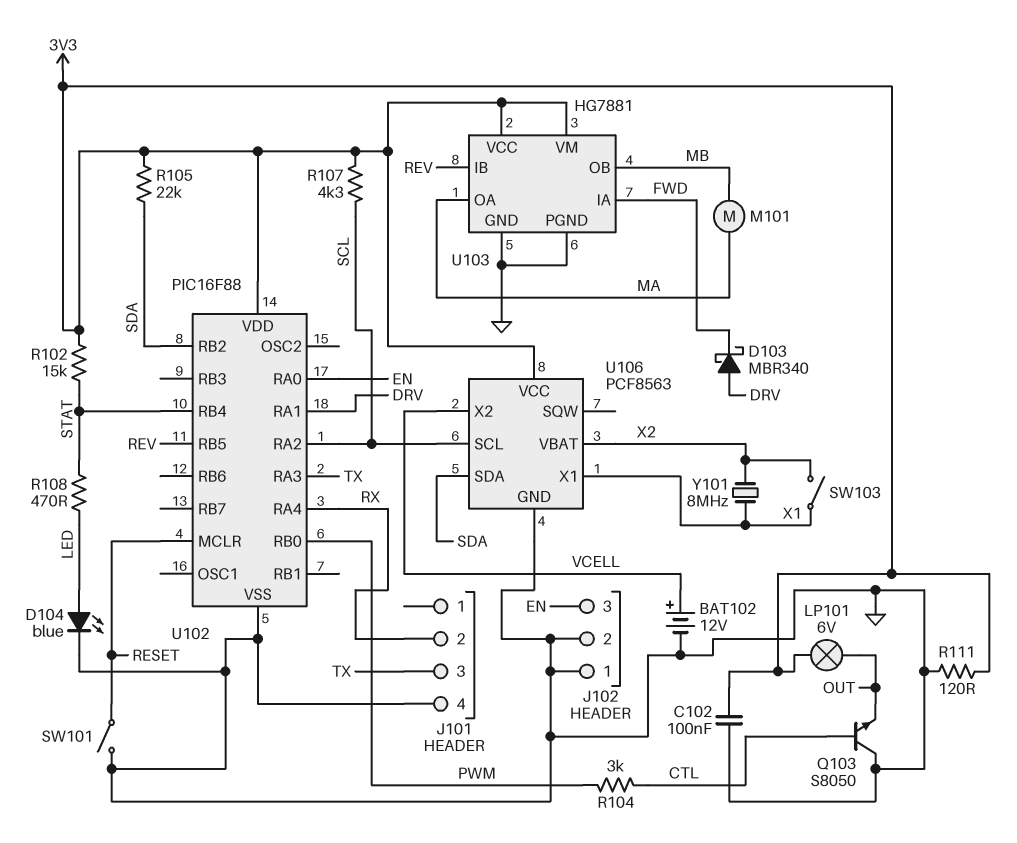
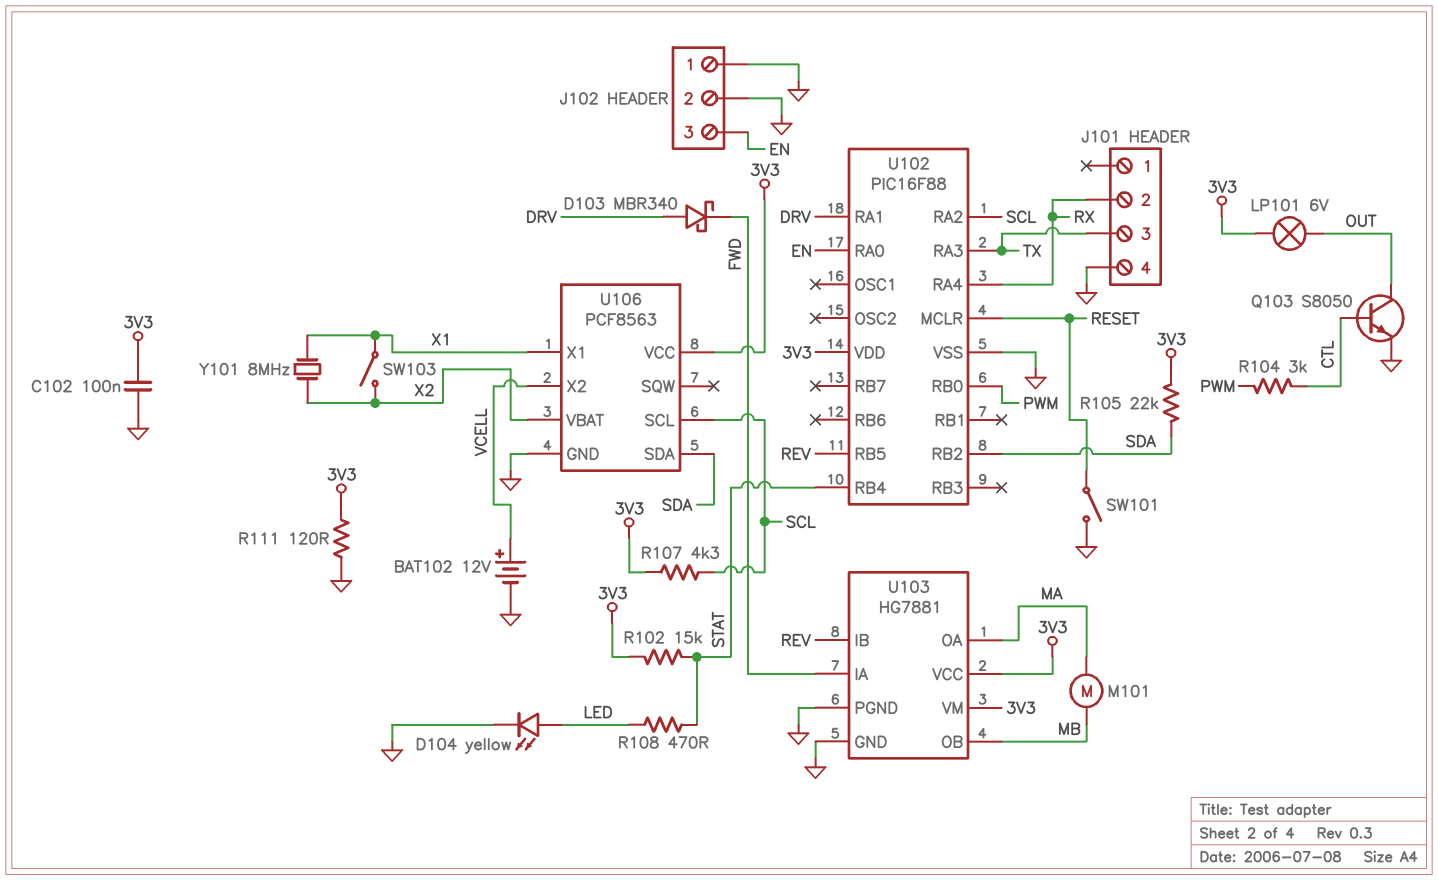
D104: LED blue (A LED, K GND) -> LED yellow (A LED, K GND)
Q103: NPN S8050 (B CTL, C GND, E OUT) -> NPN S8050 (B CTL, C OUT, E GND)

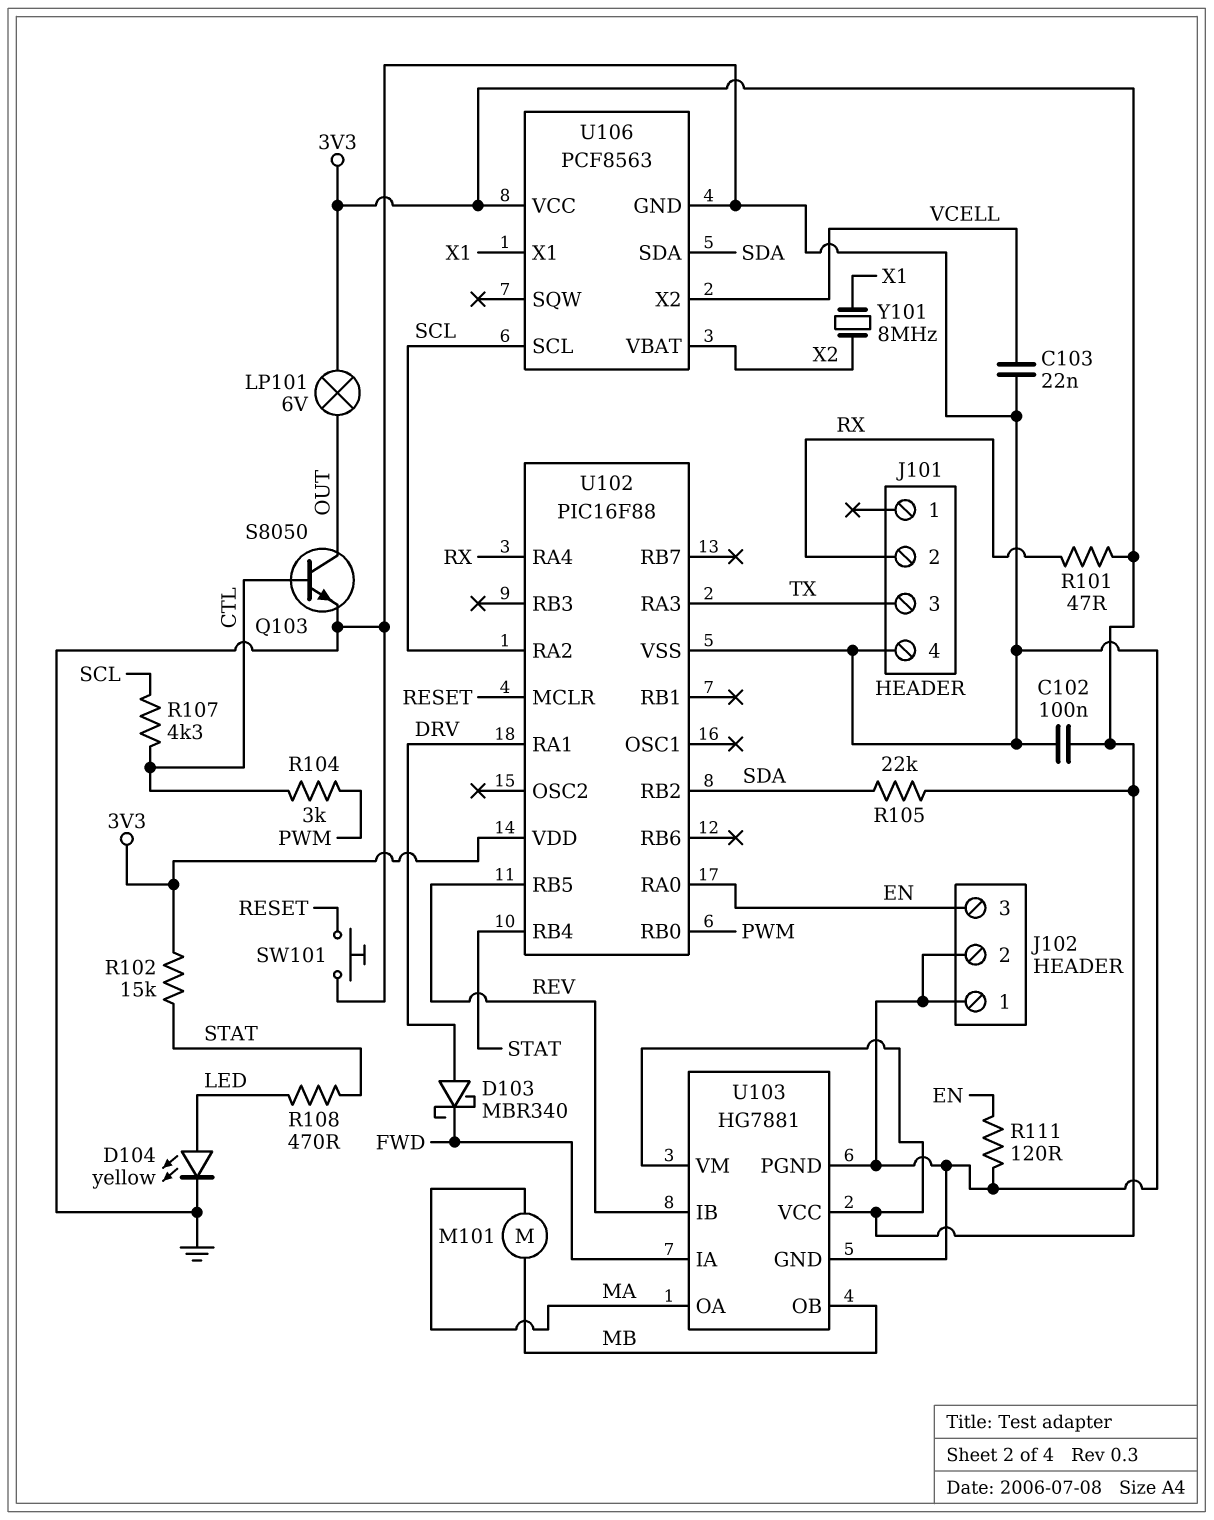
BAT102: 12V (plus VCELL, minus GND) -> none
C103: none -> 22nF (GND, VCELL)
R101: none -> 47 (3V3, RX)
R107: 4.3k (3V3, SCL) -> 4.3k (CTL, SCL)
R111: 120 (3V3, GND) -> 120 (EN, GND)
SW101: switch (GND, RESET) -> button (GND, RESET)
SW103: switch (X1, X2) -> none

